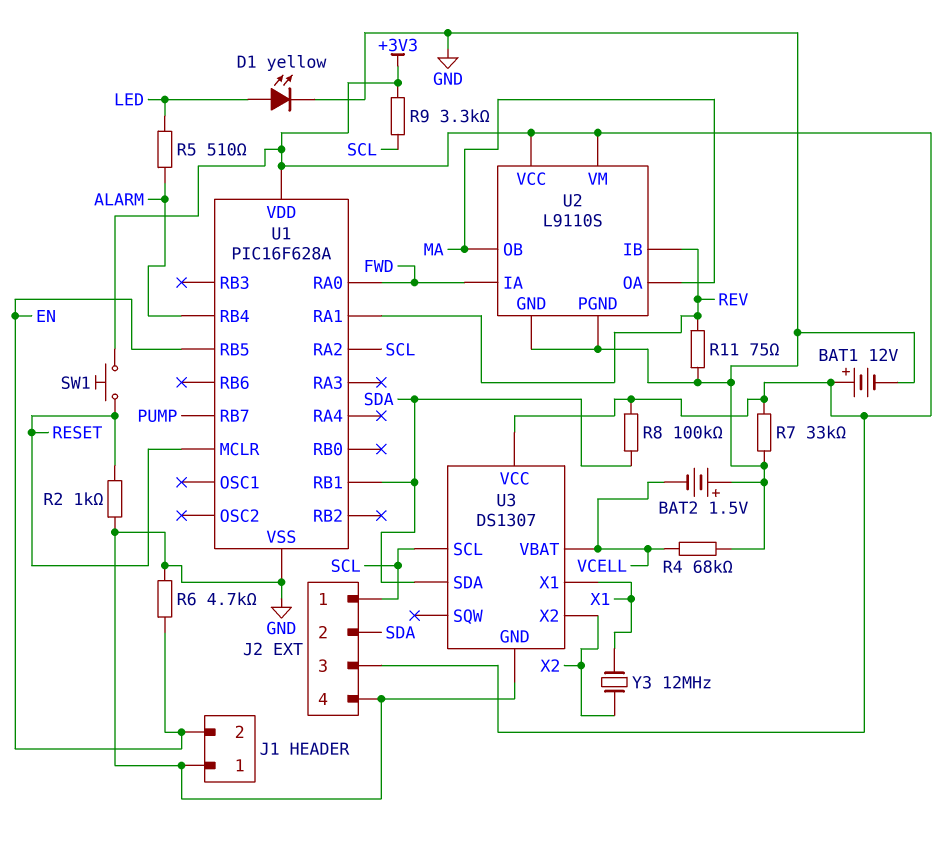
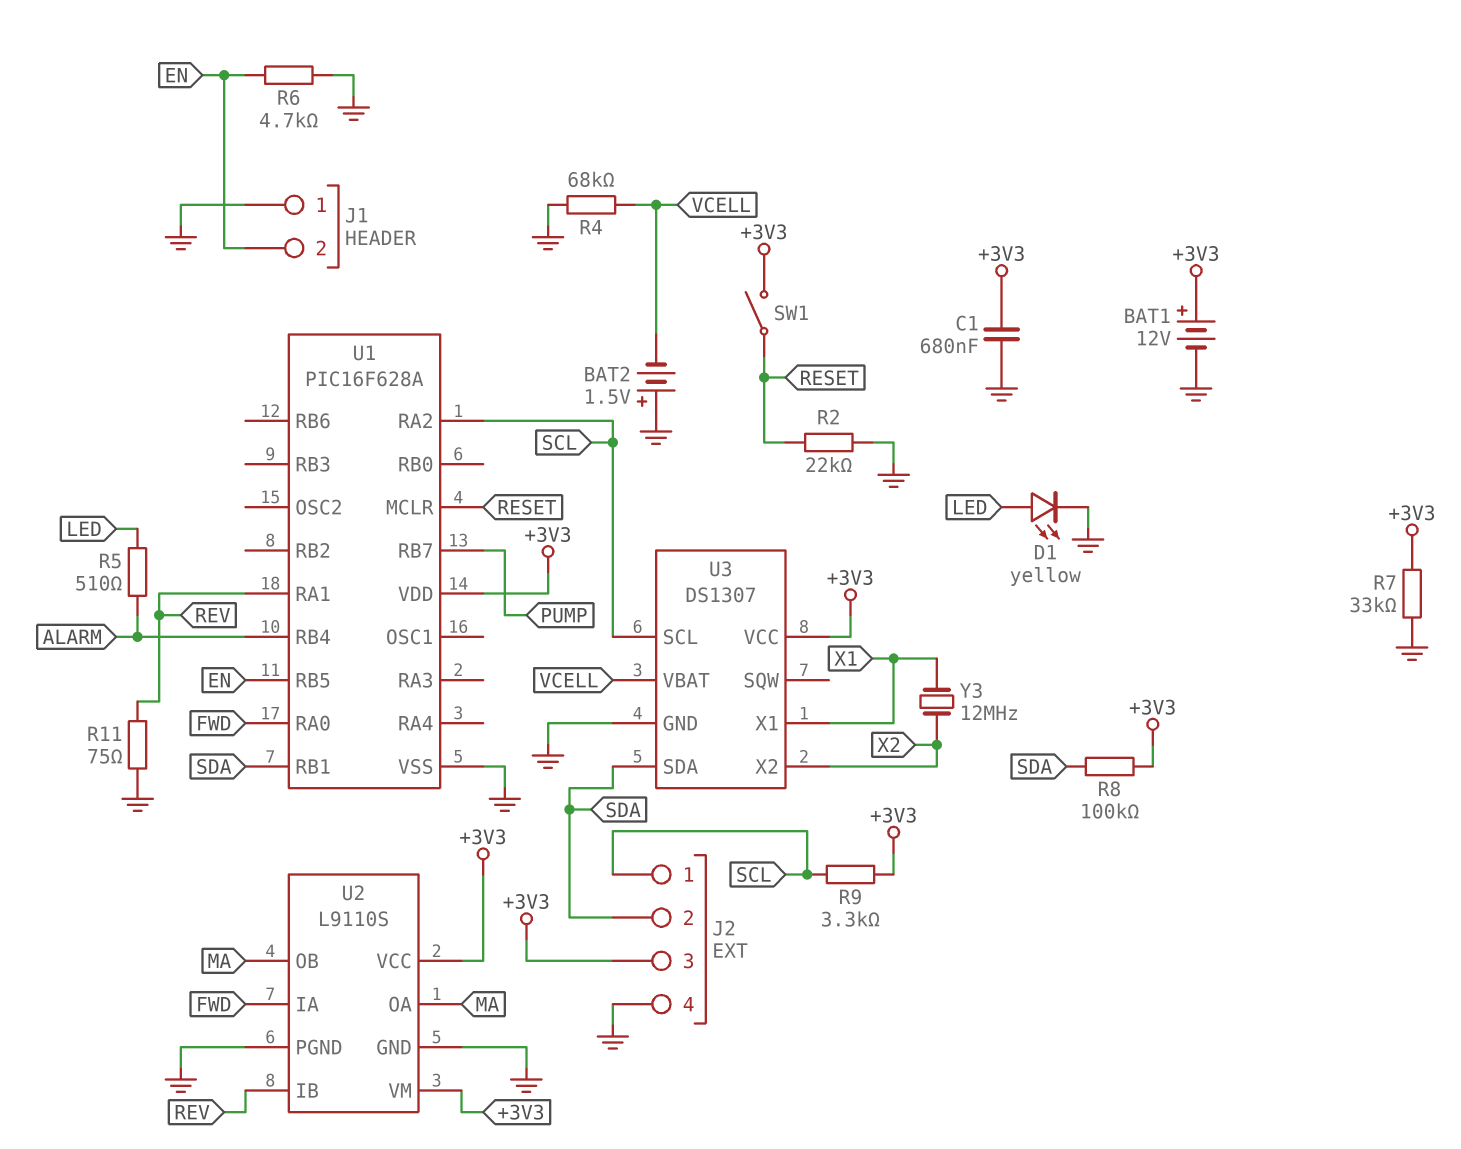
C1: none -> 680nF (+3V3, GND)
R2: 1k (GND, RESET) -> 22k (GND, RESET)
SW1: button (+3V3, RESET) -> switch (+3V3, RESET)

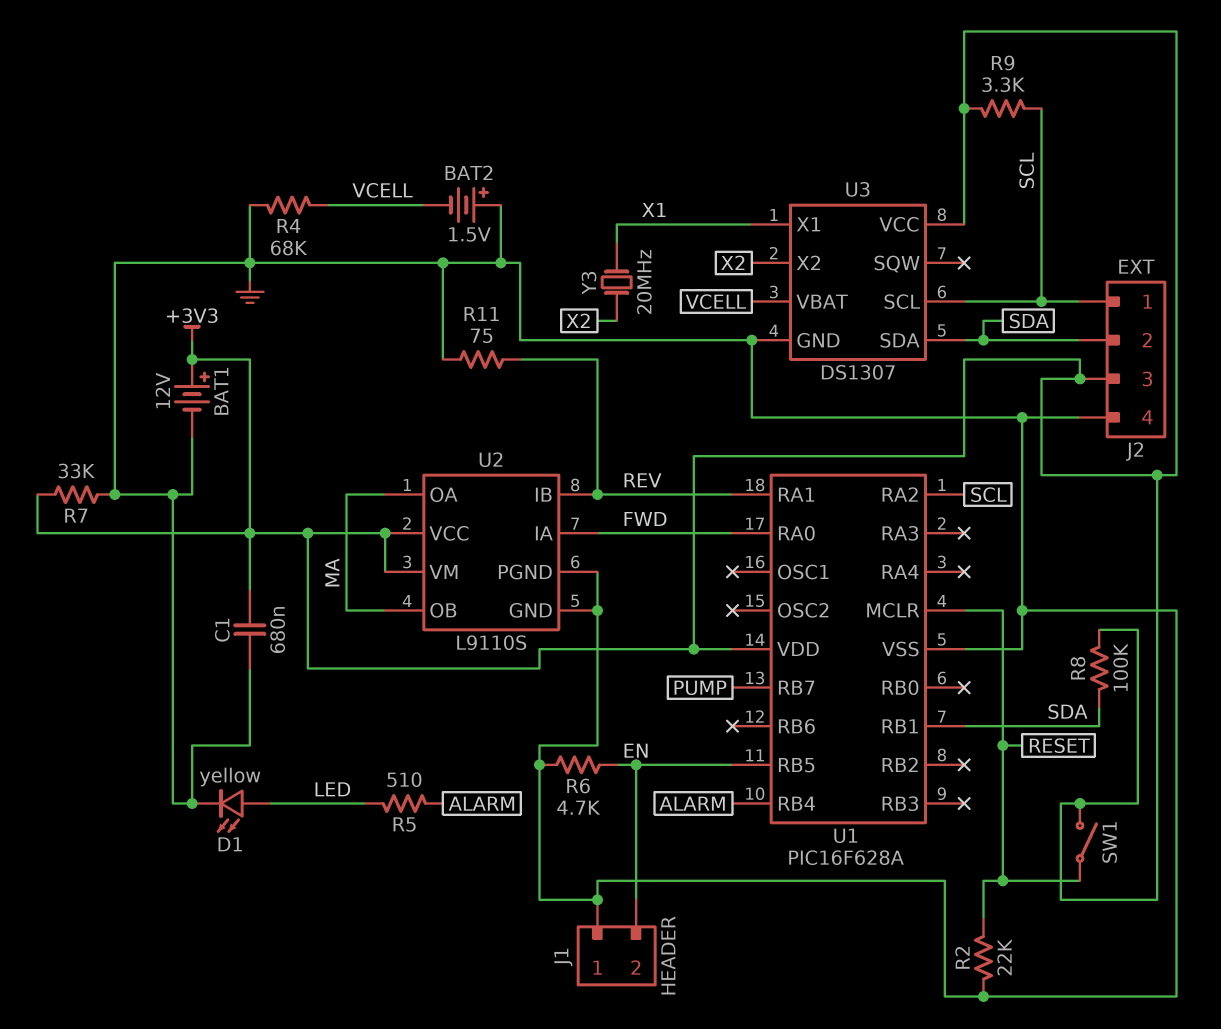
Y3: 12MHz (X1, X2) -> 20MHz (X1, X2)

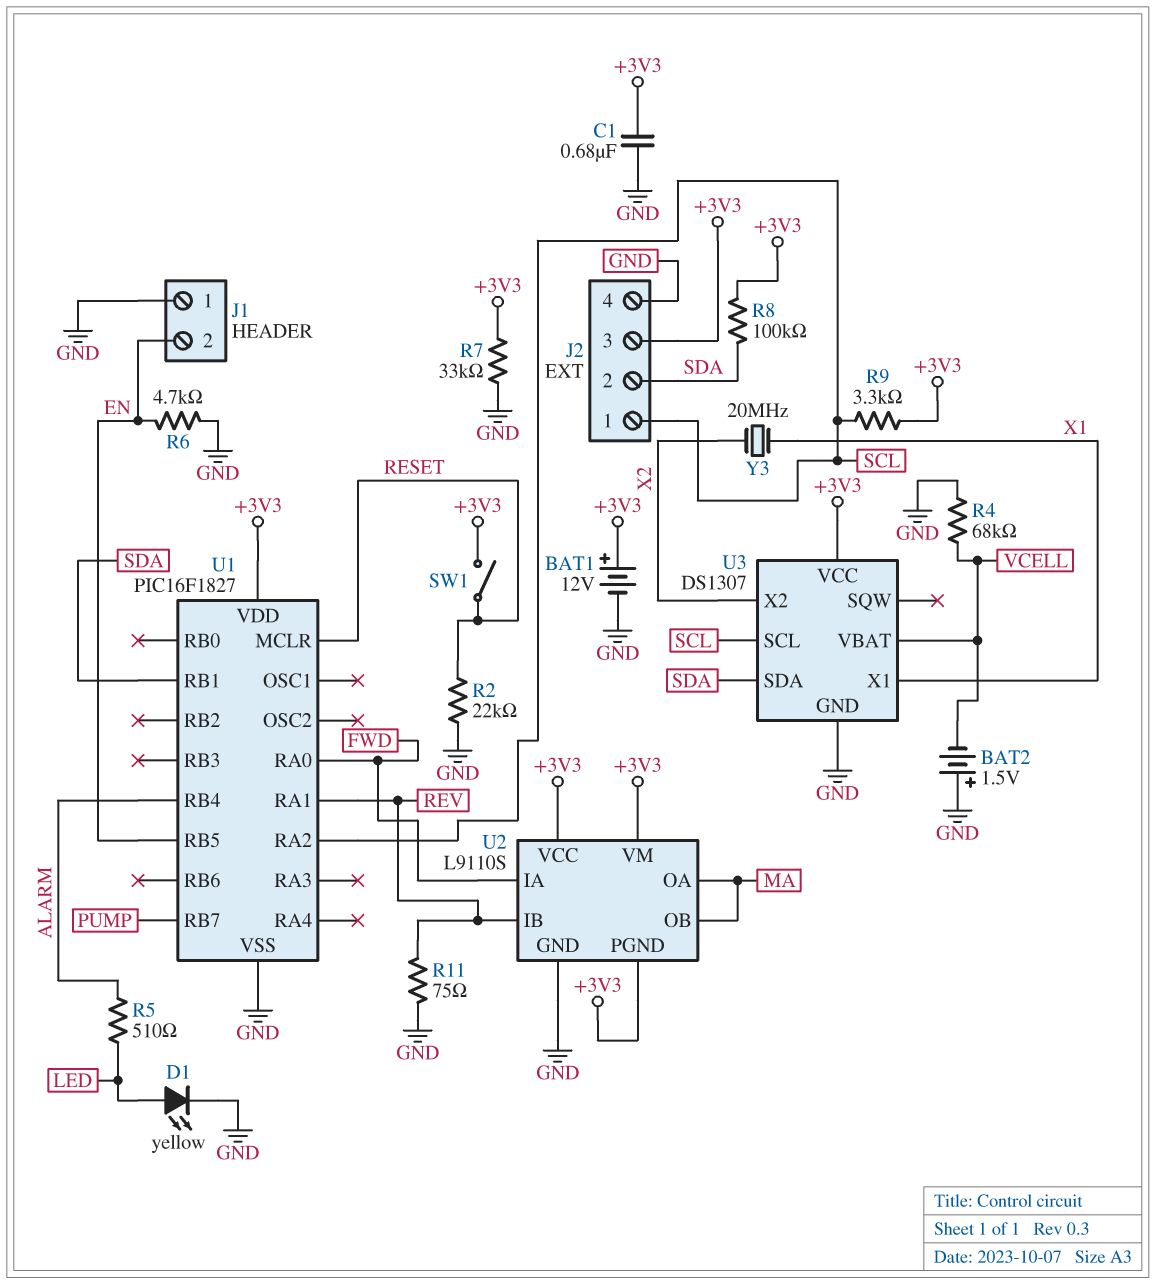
U1: PIC16F628A -> PIC16F1827
U2 pin PGND: GND -> +3V3

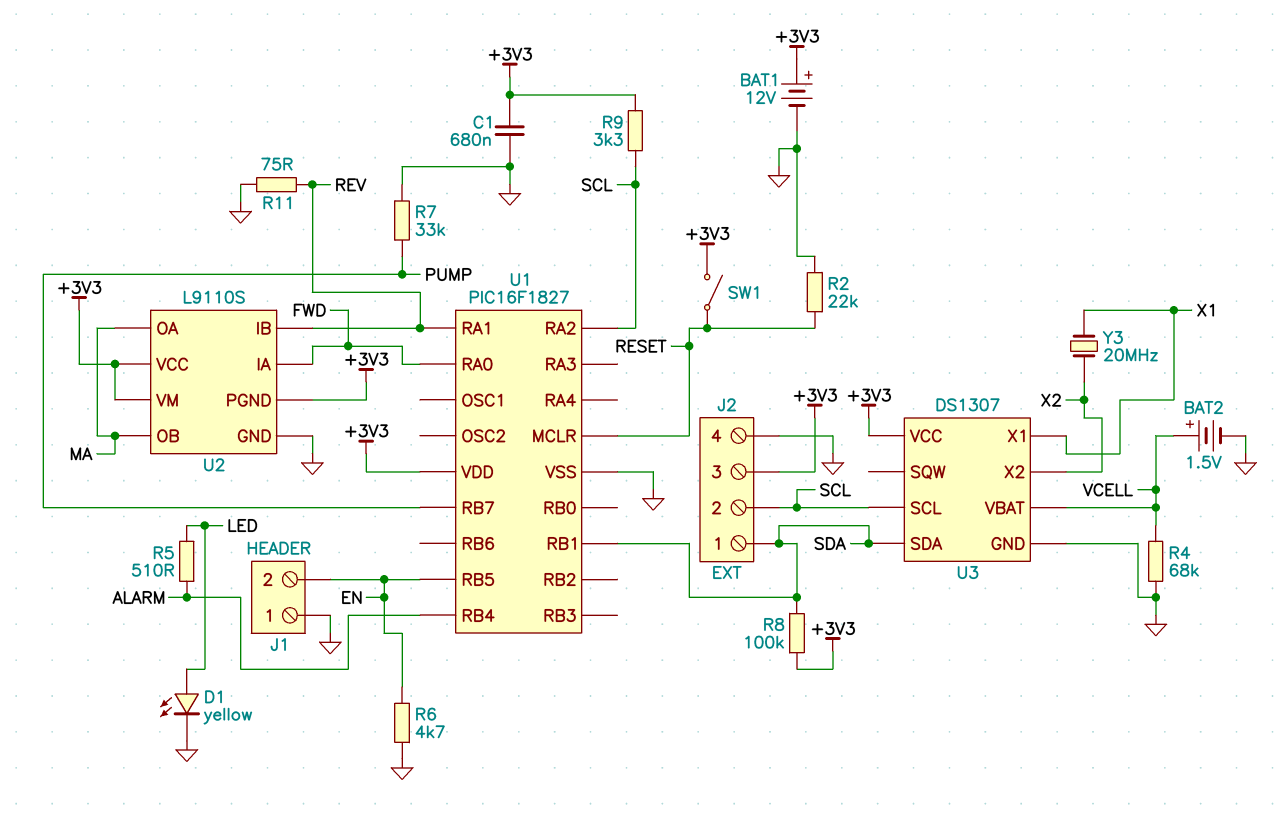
BAT2: 1.5V (plus GND, minus VCELL) -> 1.5V (plus VCELL, minus GND)
J2 pin 1: SCL -> SDA
J2 pin 2: SDA -> SCL
R7: 33k (+3V3, GND) -> 33k (GND, PUMP)

